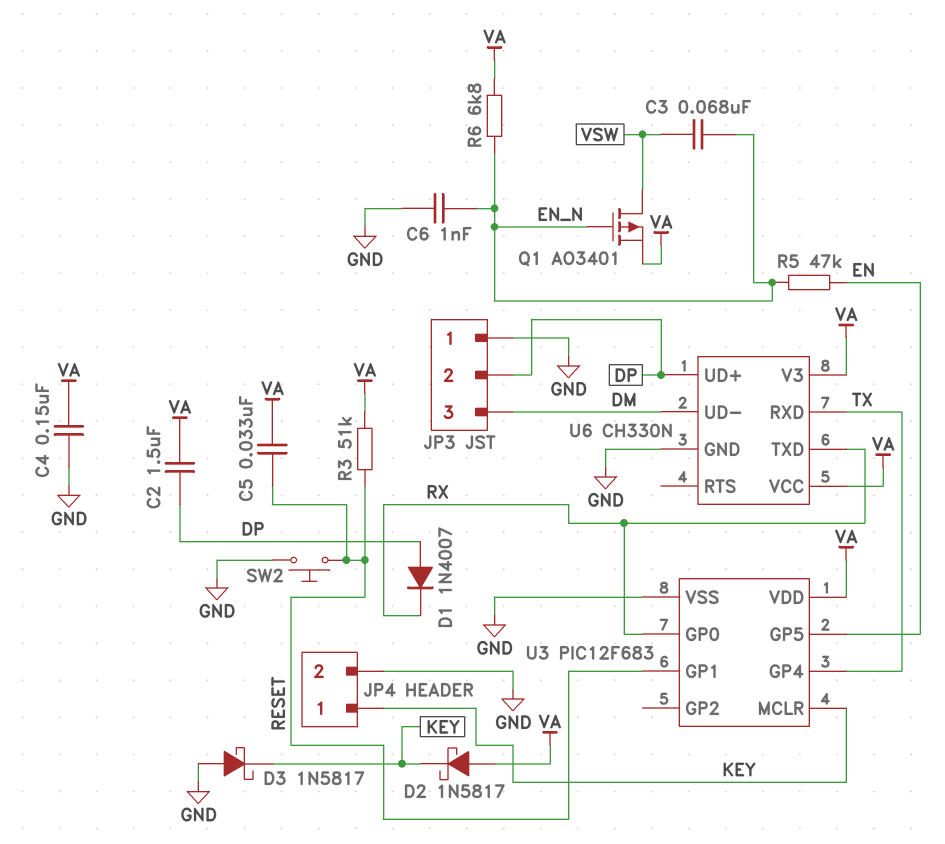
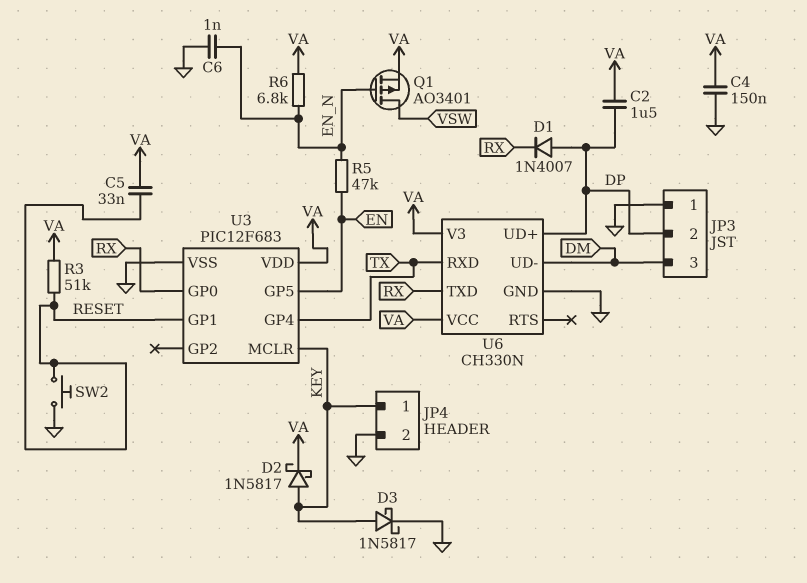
C3: 68nF (EN_N, VSW) -> none
D2: schottky 1N5817 (A VA, K KEY) -> schottky 1N5817 (A KEY, K VA)
D3: schottky 1N5817 (A GND, K KEY) -> schottky 1N5817 (A KEY, K GND)

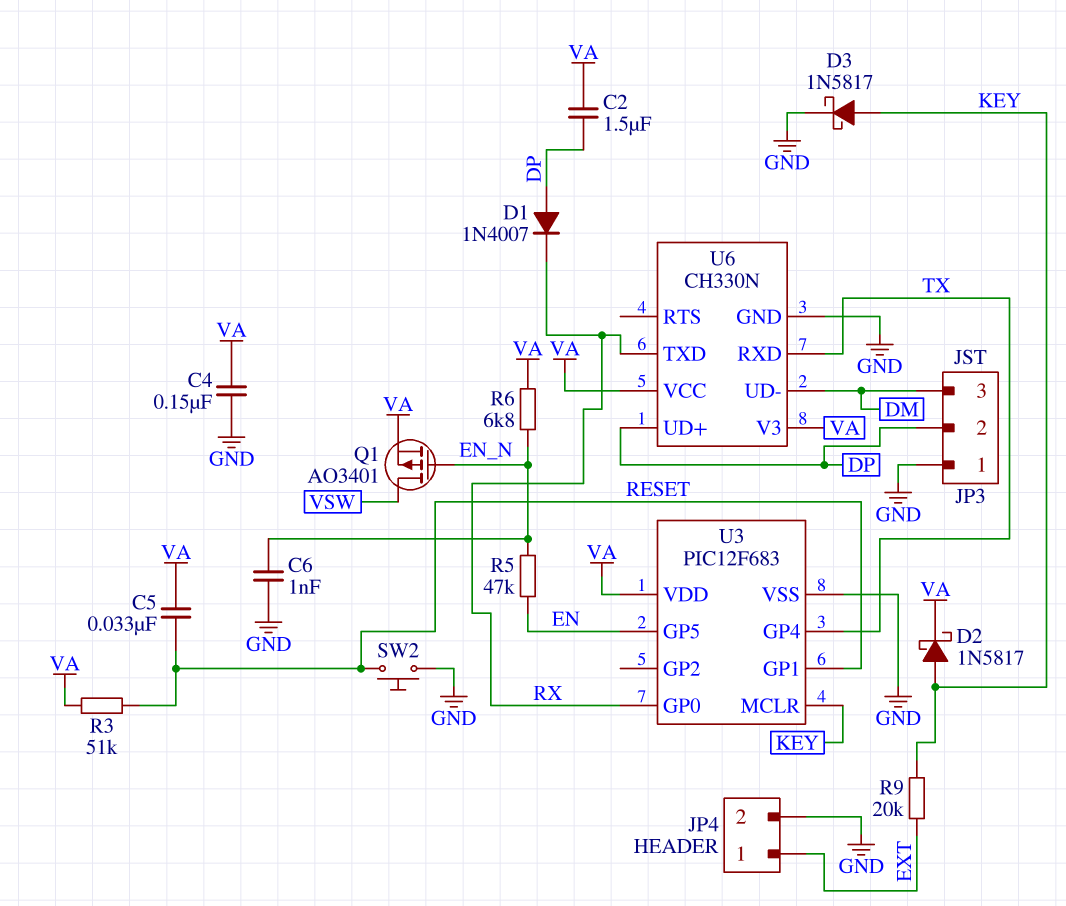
JP4 pin 1: KEY -> EXT
R9: none -> 20k (EXT, KEY)

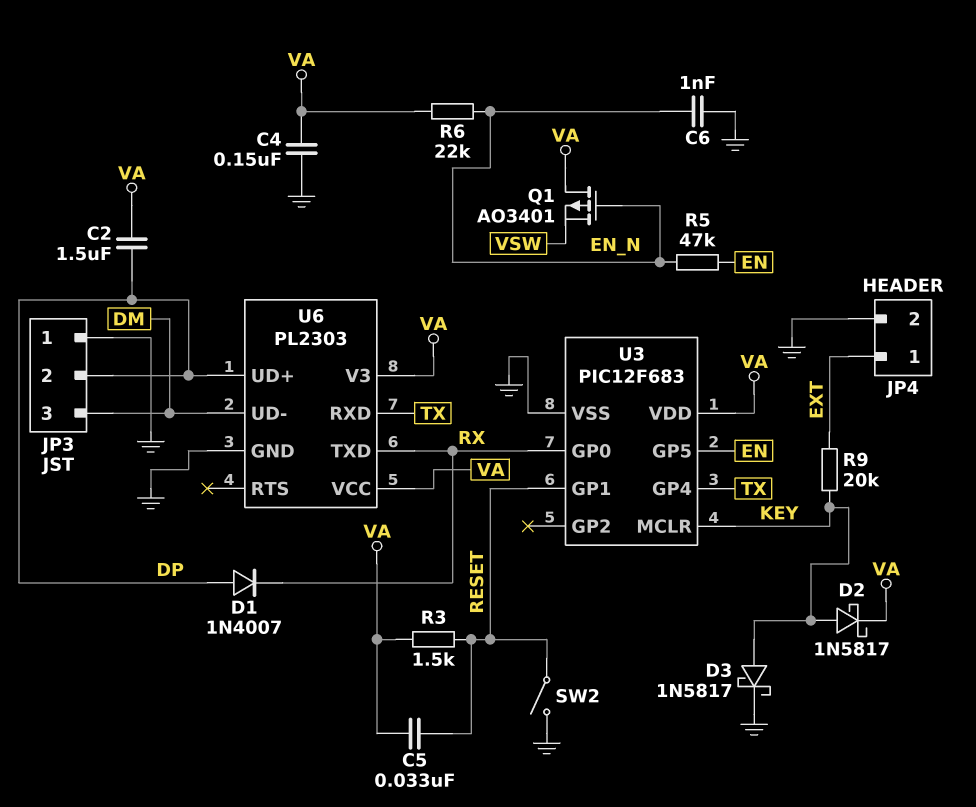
Q1: PMOS AO3401 (G EN_N, D VSW, S VA) -> PMOS AO3401 (G EN_N, D VA, S VSW)
R3: 51k (RESET, VA) -> 1.5k (RESET, VA)
R6: 6.8k (EN_N, VA) -> 22k (EN_N, VA)
SW2: button (GND, RESET) -> switch (GND, RESET)
U6: CH330N -> PL2303

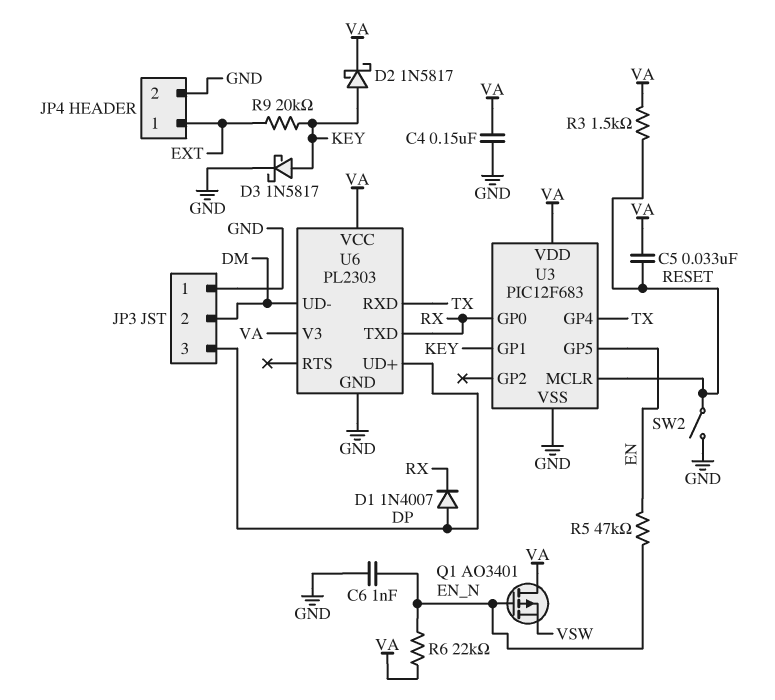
C2: 1.5uF (DP, VA) -> none
JP3 pin 2: DP -> DM
JP3 pin 3: DM -> DP
U3 pin GP1: RESET -> KEY
U3 pin MCLR: KEY -> RESET

